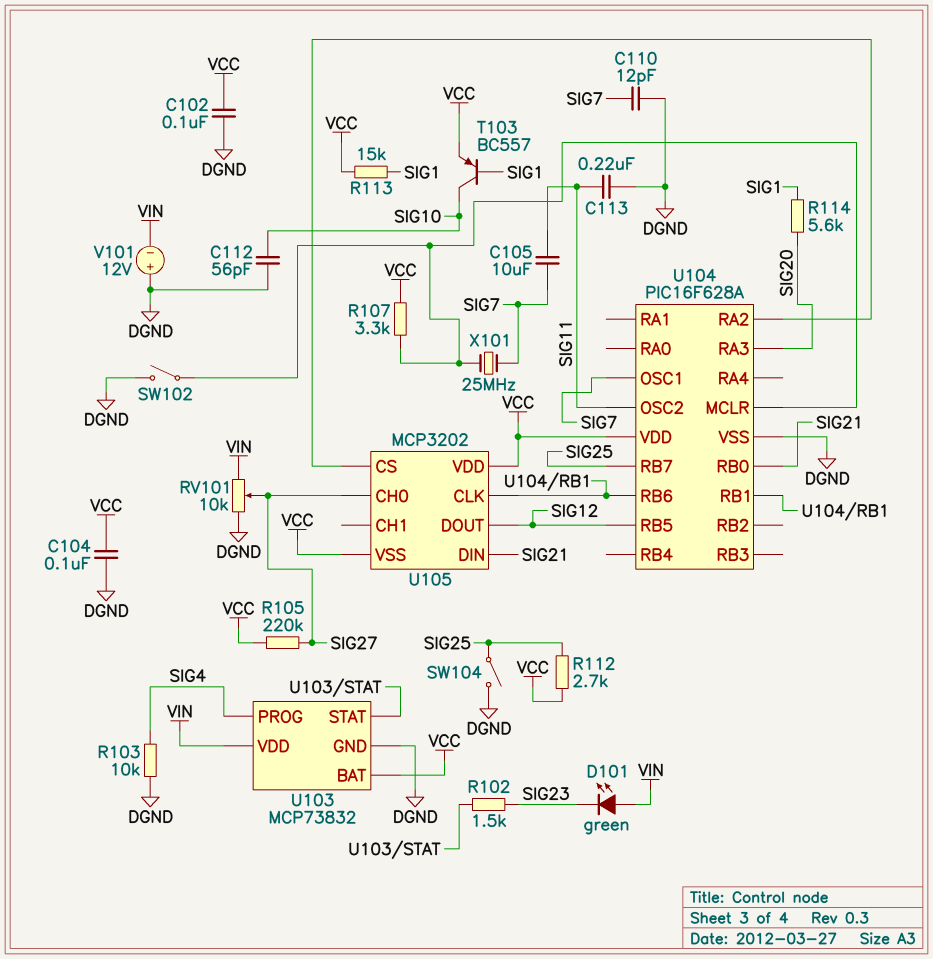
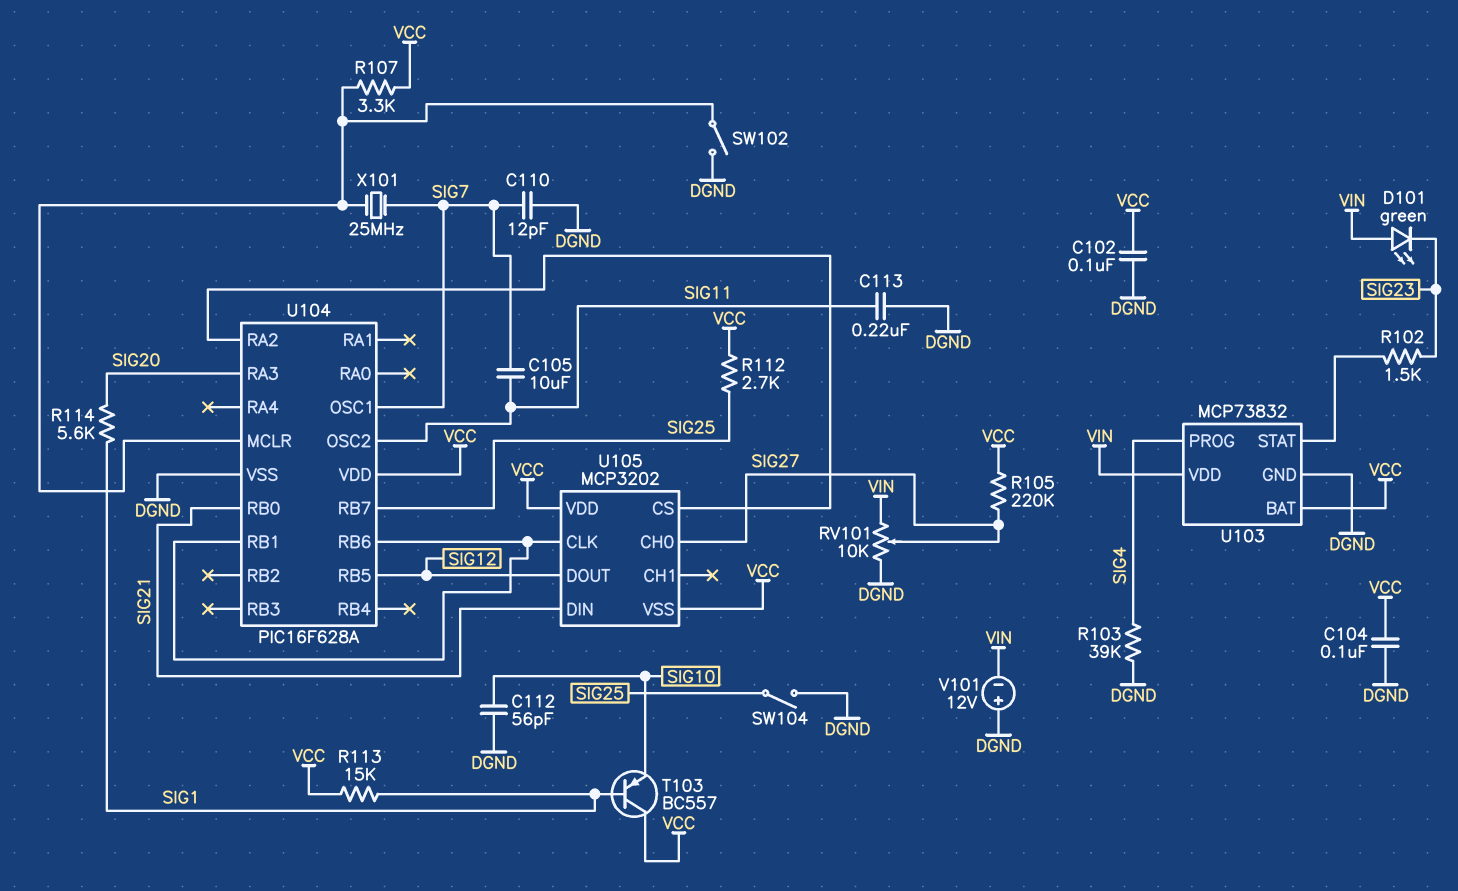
R103: 10k (DGND, SIG4) -> 39k (DGND, SIG4)
T103: PNP BC557 (B SIG1, C SIG10, E VCC) -> PNP BC557 (B SIG1, C VCC, E SIG10)

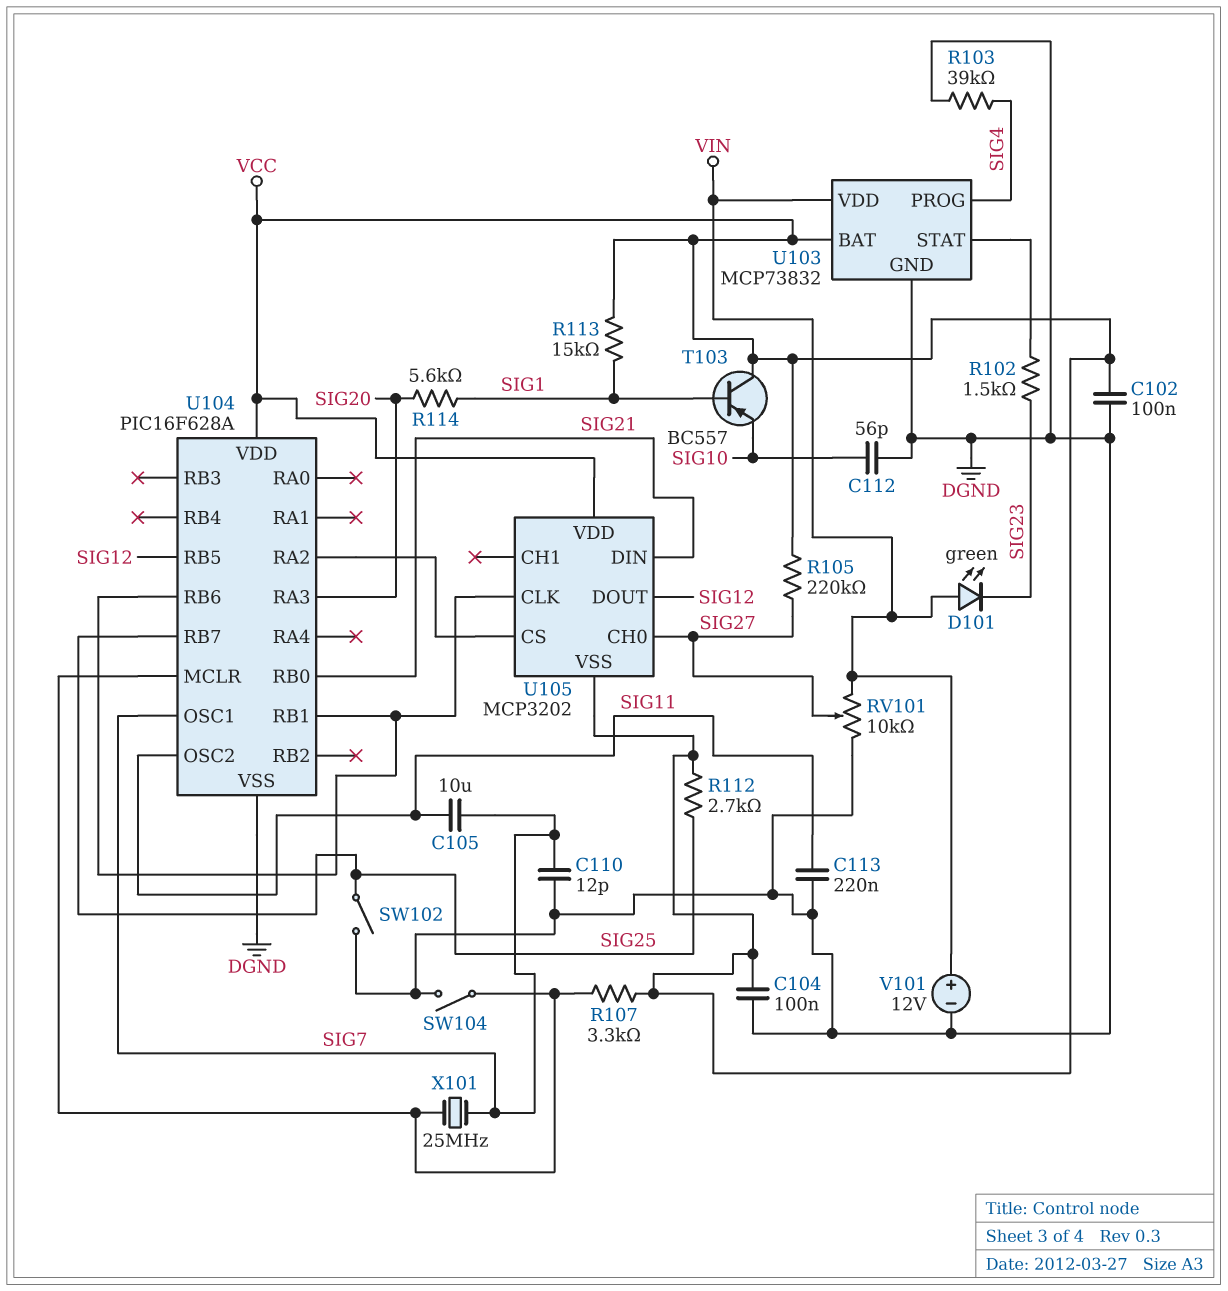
SW102: switch (DGND, U104/MCLR) -> switch (DGND, SIG25)
SW104: switch (DGND, SIG25) -> switch (DGND, U104/MCLR)
V101: 12V (plus DGND, minus VIN) -> 12V (plus VIN, minus DGND)

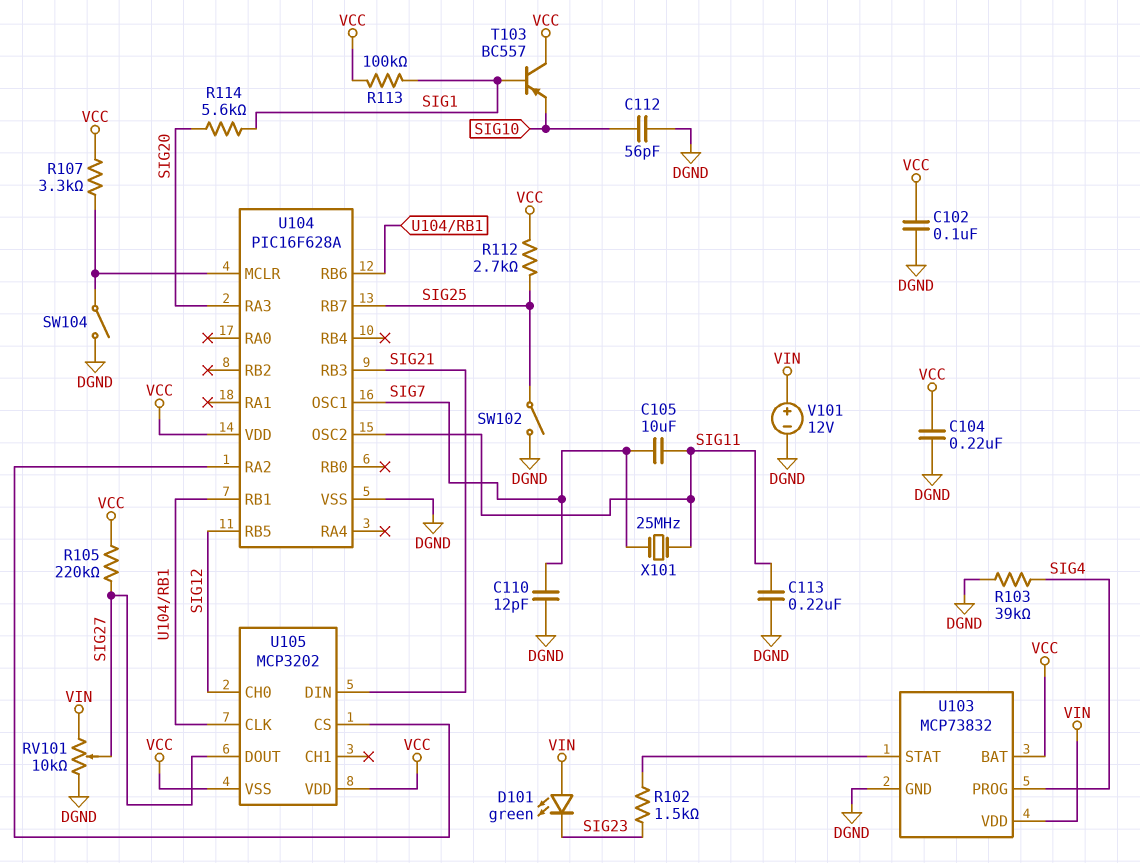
C104: 100nF (DGND, VCC) -> 220nF (DGND, VCC)
R113: 15k (SIG1, VCC) -> 100k (SIG1, VCC)
U104 pin RB0: SIG21 -> none
U104 pin RB3: none -> SIG21
U105 pin CH0: SIG27 -> SIG12
U105 pin DOUT: SIG12 -> SIG27
X101: 25MHz (SIG7, U104/MCLR) -> 25MHz (SIG7, SIG11)

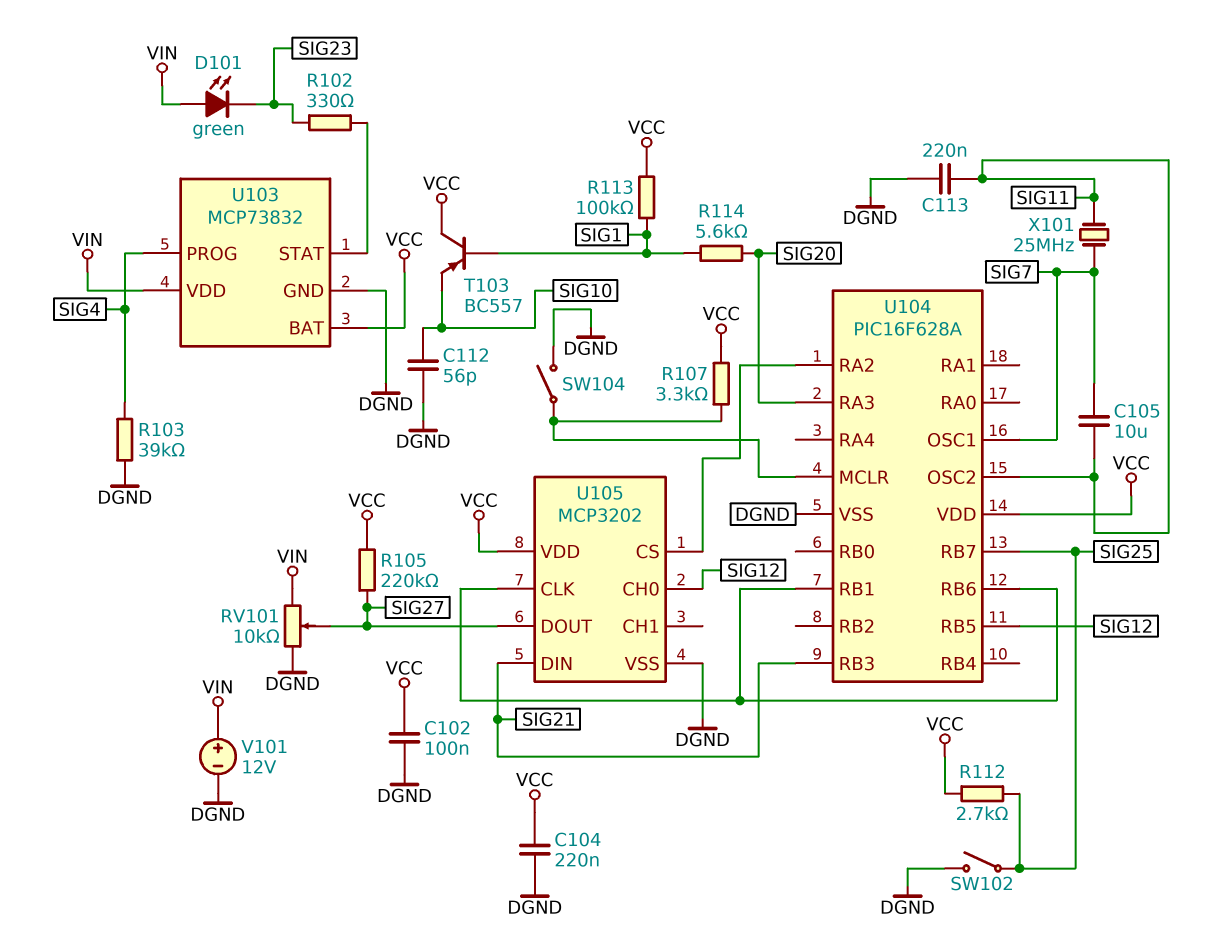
C110: 12pF (DGND, SIG7) -> none
R102: 1.5k (SIG23, U103/STAT) -> 330 (SIG23, U103/STAT)
U105 pin VSS: VCC -> DGND

